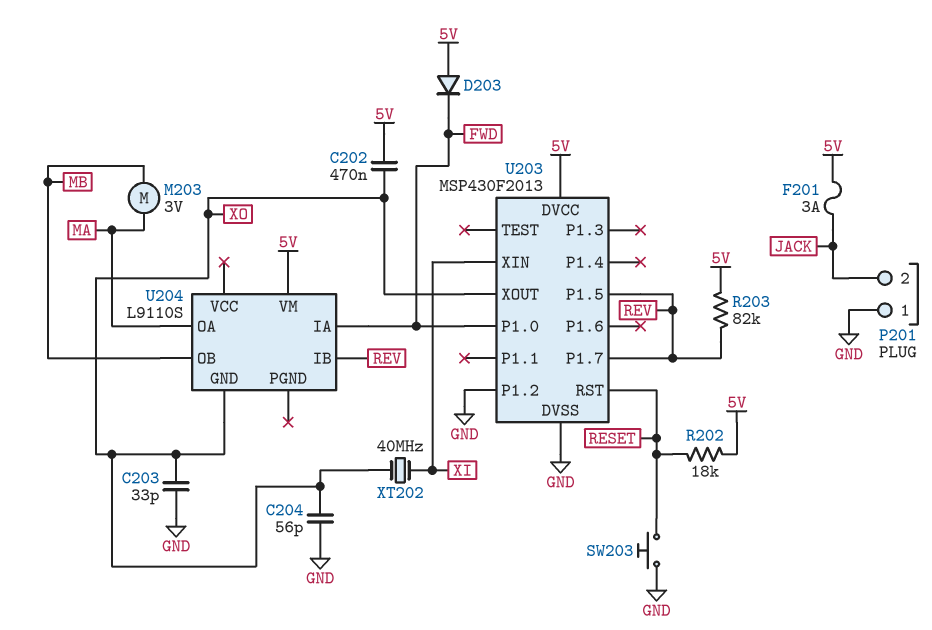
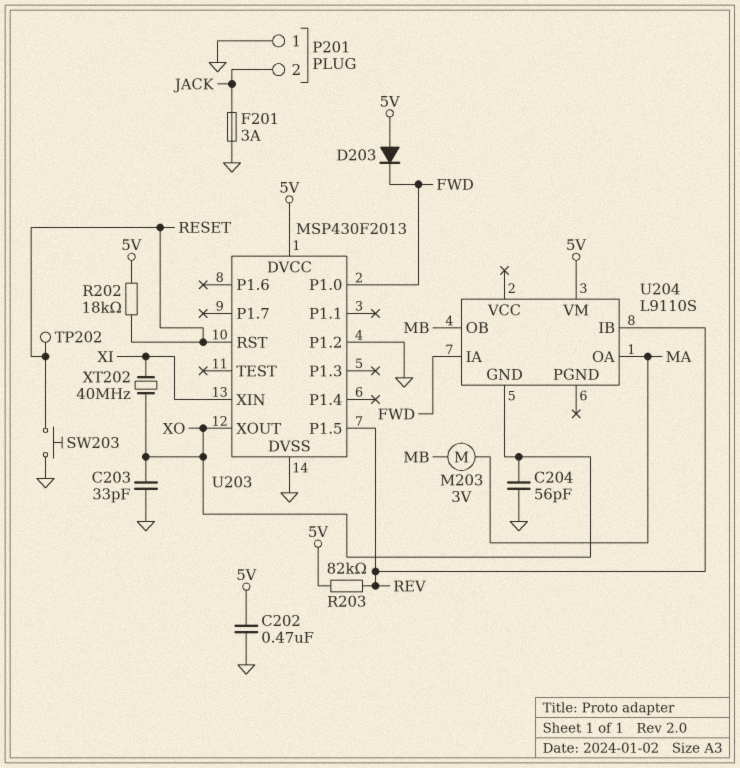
C202: 470nF (5V, XO) -> 470nF (5V, GND)
F201: 3A (5V, JACK) -> 3A (GND, JACK)
TP202: none -> test point (RESET)
U203 pin P1.7: REV -> none

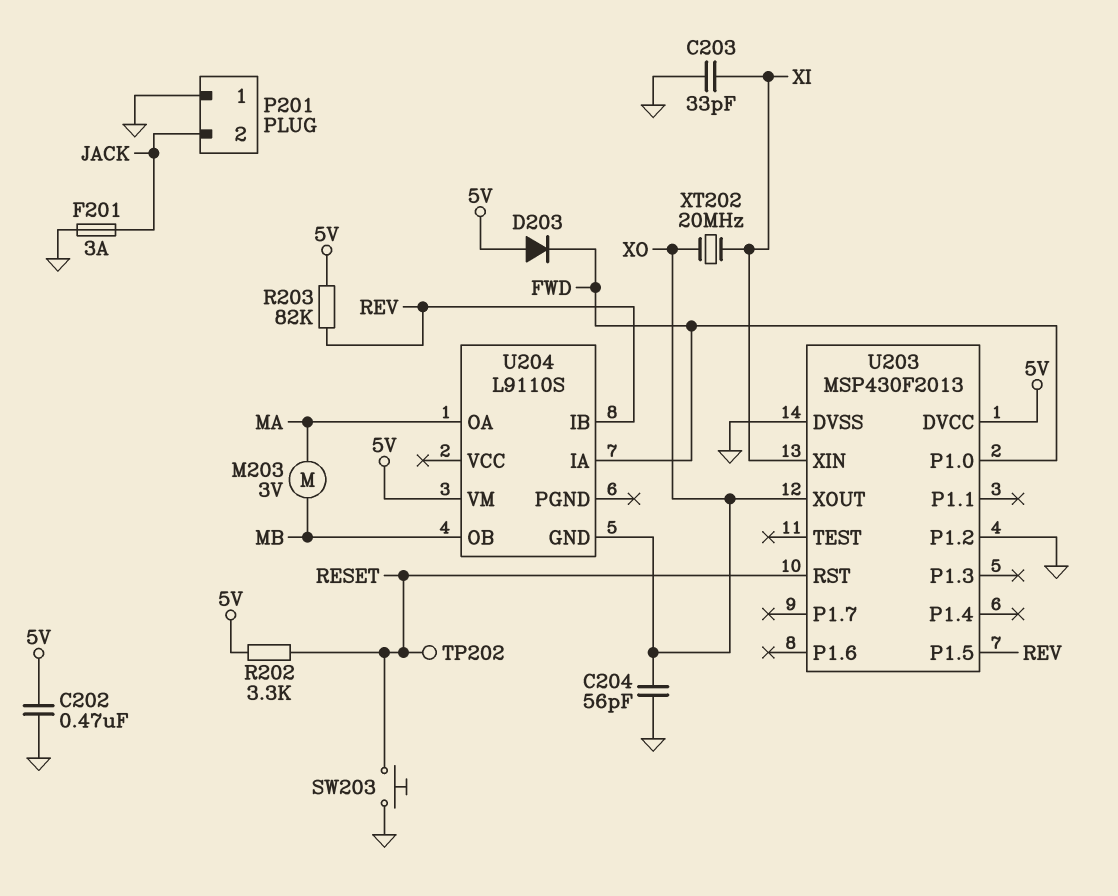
C203: 33pF (GND, XO) -> 33pF (GND, XI)
R202: 18k (5V, RESET) -> 3.3k (5V, RESET)
XT202: 40MHz (XI, XO) -> 20MHz (XI, XO)

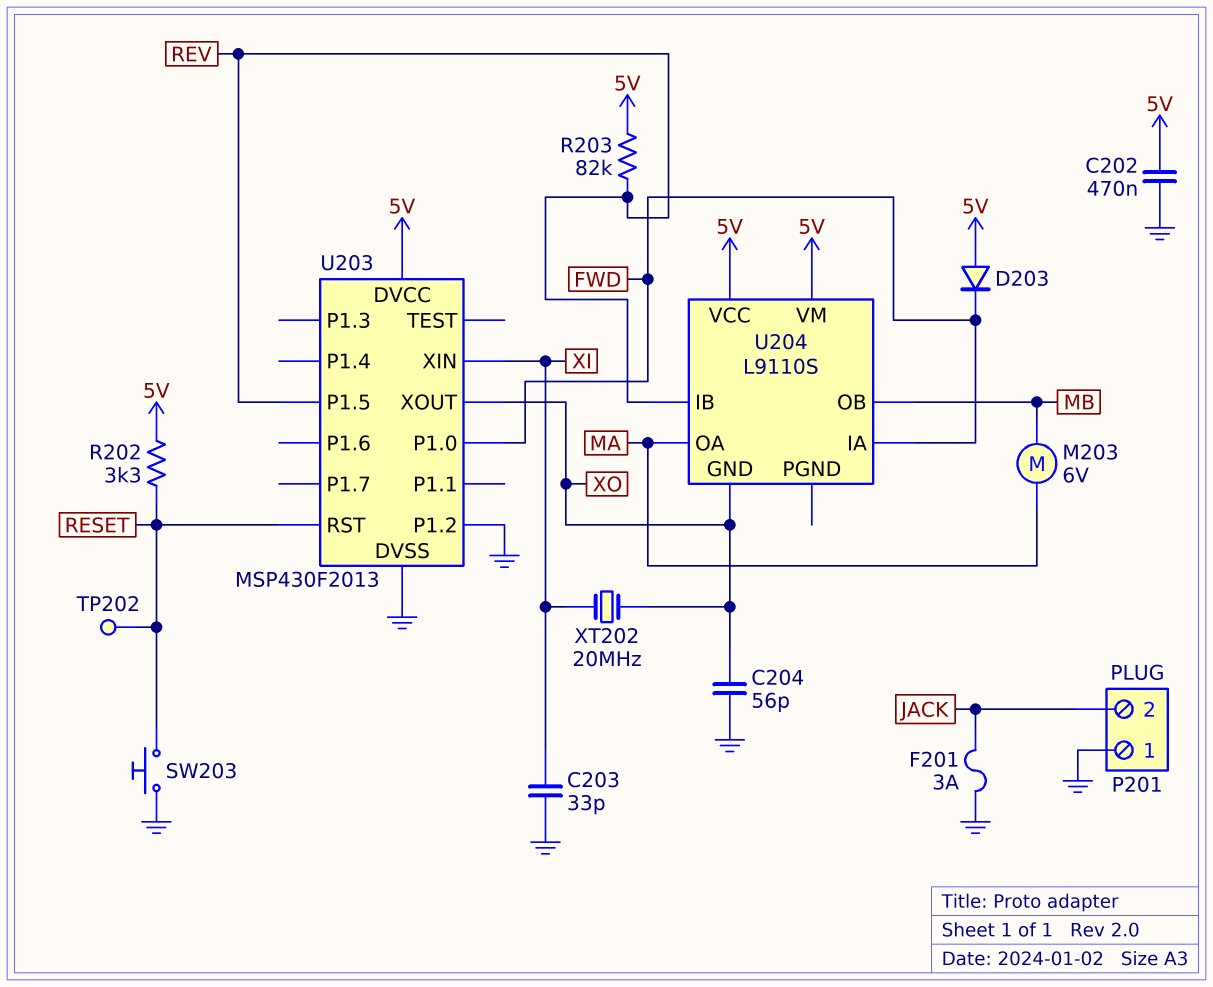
M203: motor 3V (MA, MB) -> motor 6V (MA, MB)
U204 pin VCC: none -> 5V

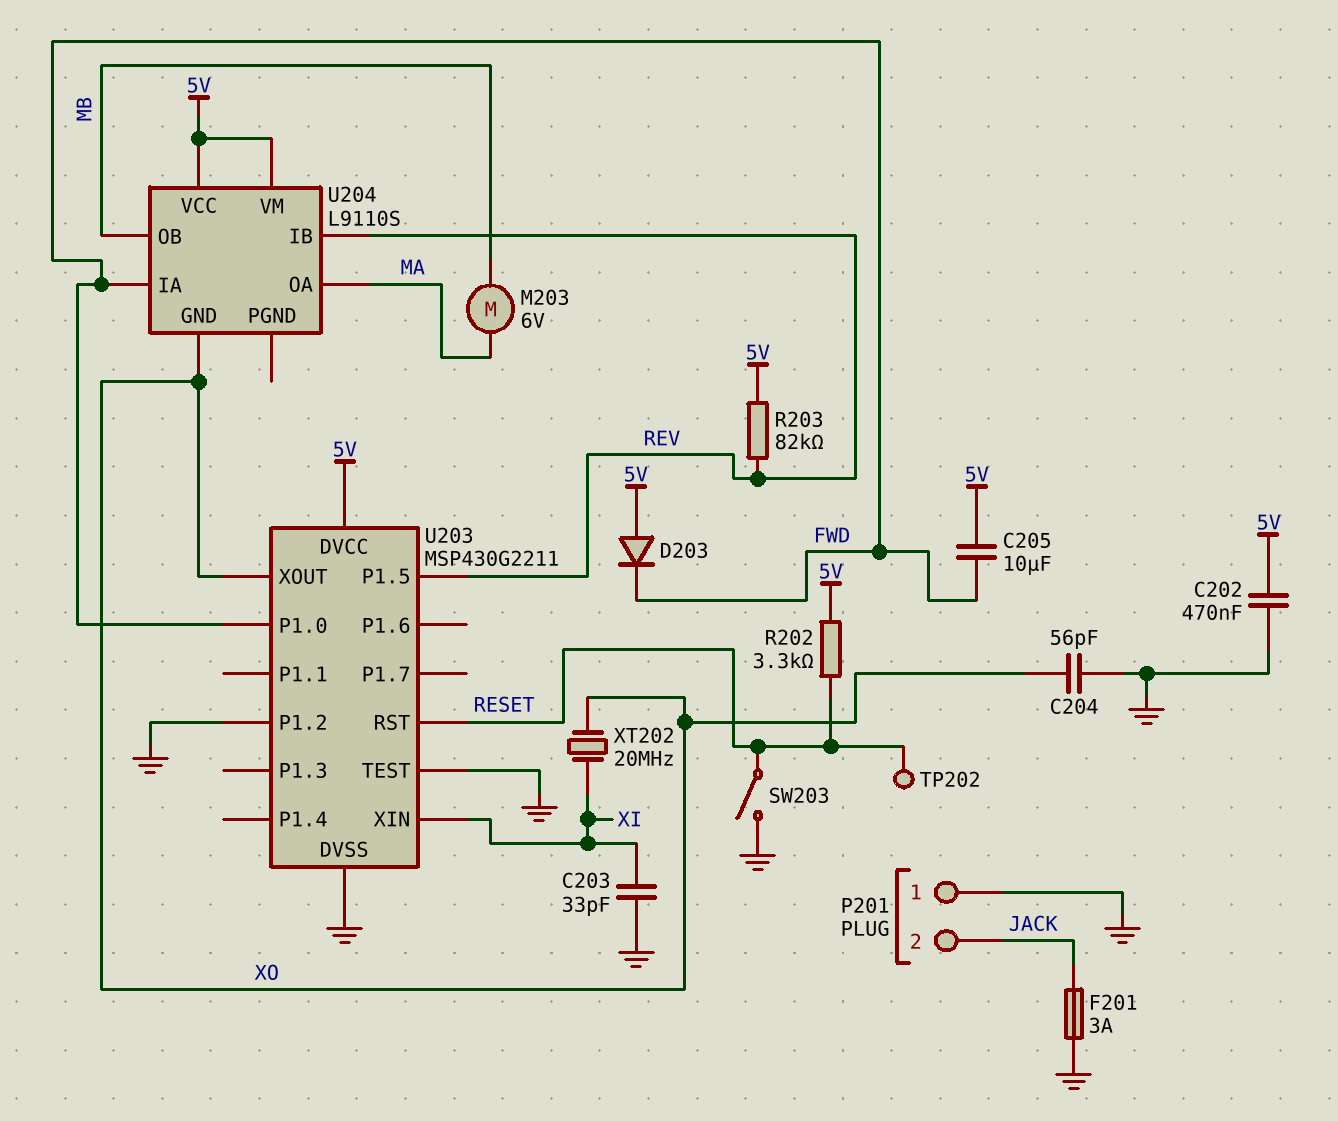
C205: none -> 10uF (5V, FWD)
SW203: button (GND, RESET) -> switch (GND, RESET)
U203: MSP430F2013 -> MSP430G2211
U203 pin TEST: none -> GND

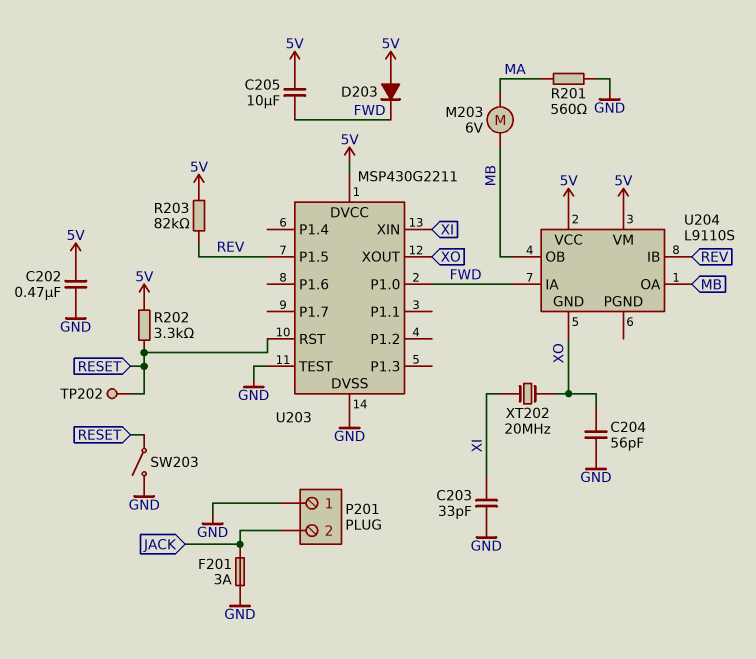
R201: none -> 560 (GND, MA)
U203 pin P1.2: GND -> none
U204 pin OA: MA -> MB

